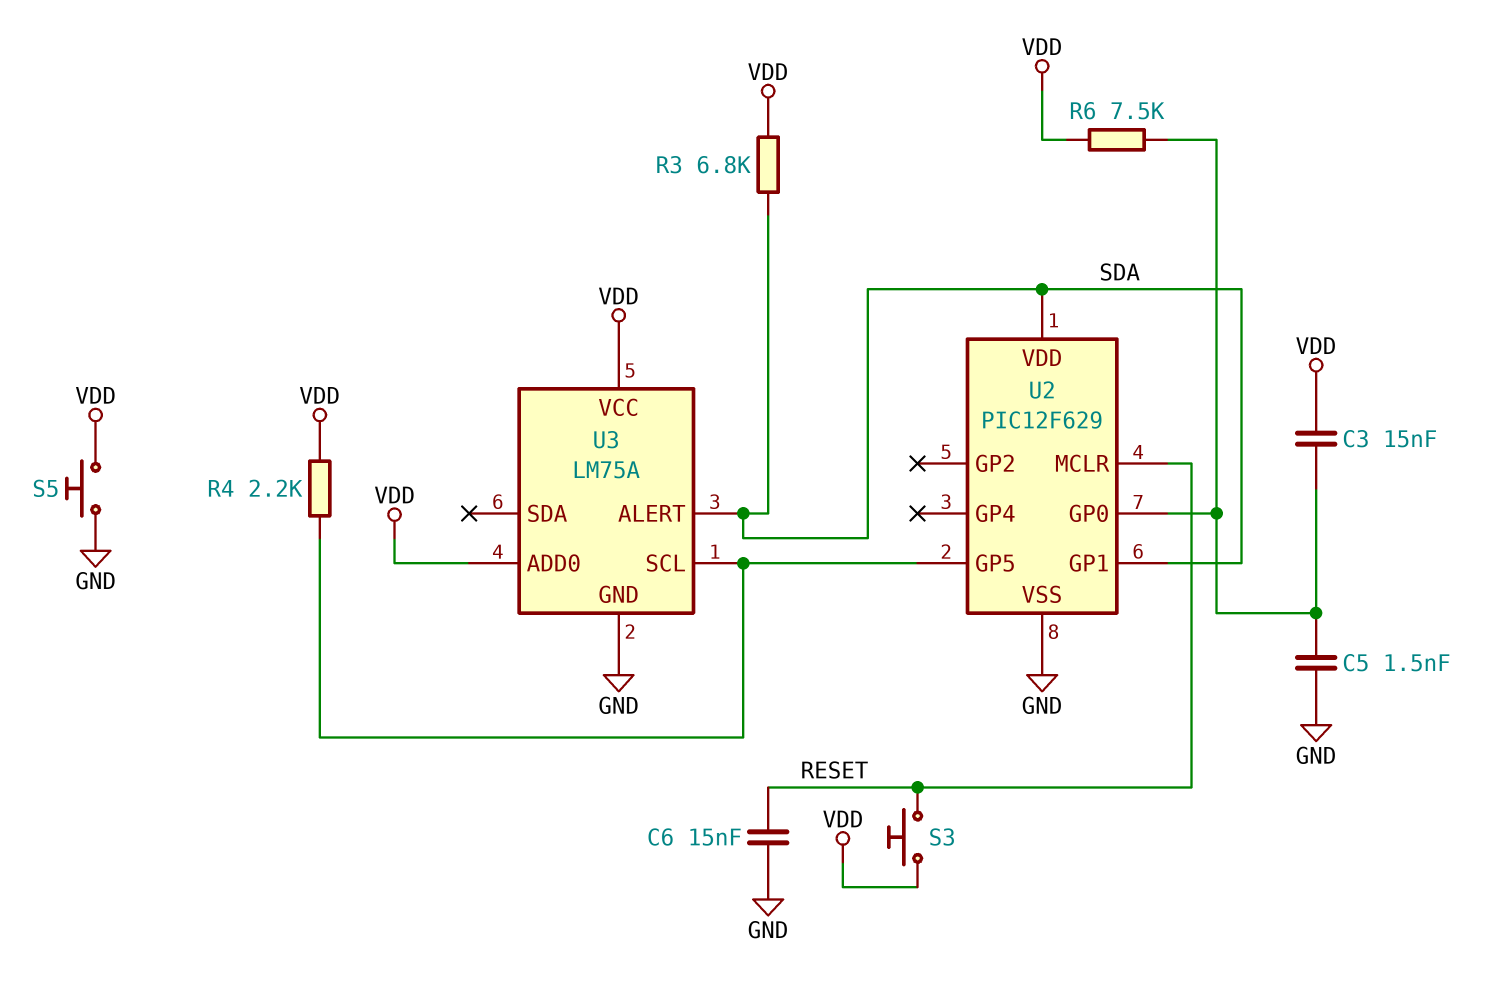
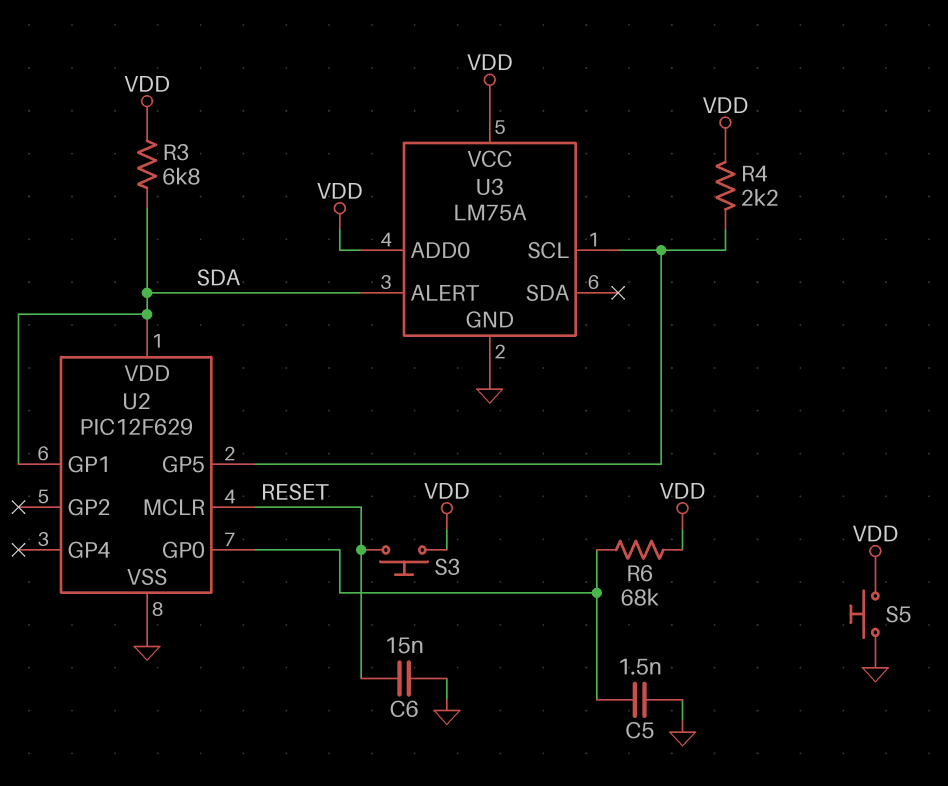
C3: 15nF (U2/GP0, VDD) -> none
R6: 7.5k (U2/GP0, VDD) -> 68k (U2/GP0, VDD)

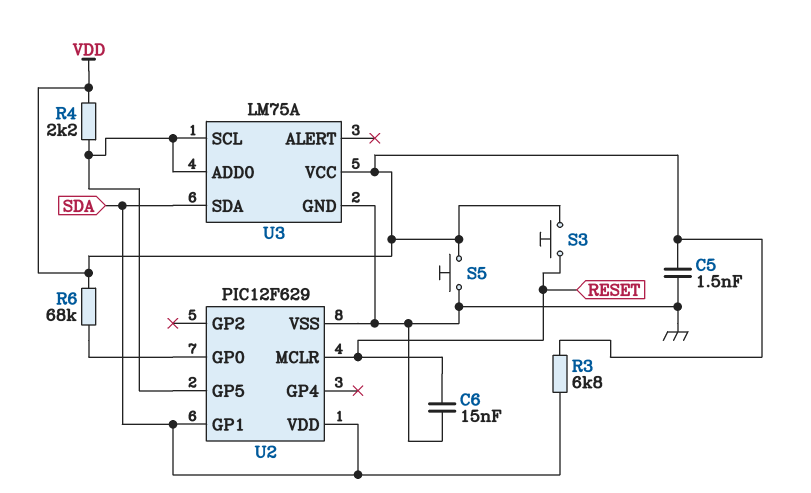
C5: 1.5nF (GND, U2/GP0) -> 1.5nF (GND, VDD)
U3 pin ADD0: VDD -> U2/GP5
U3 pin ALERT: SDA -> none
U3 pin SDA: none -> SDA

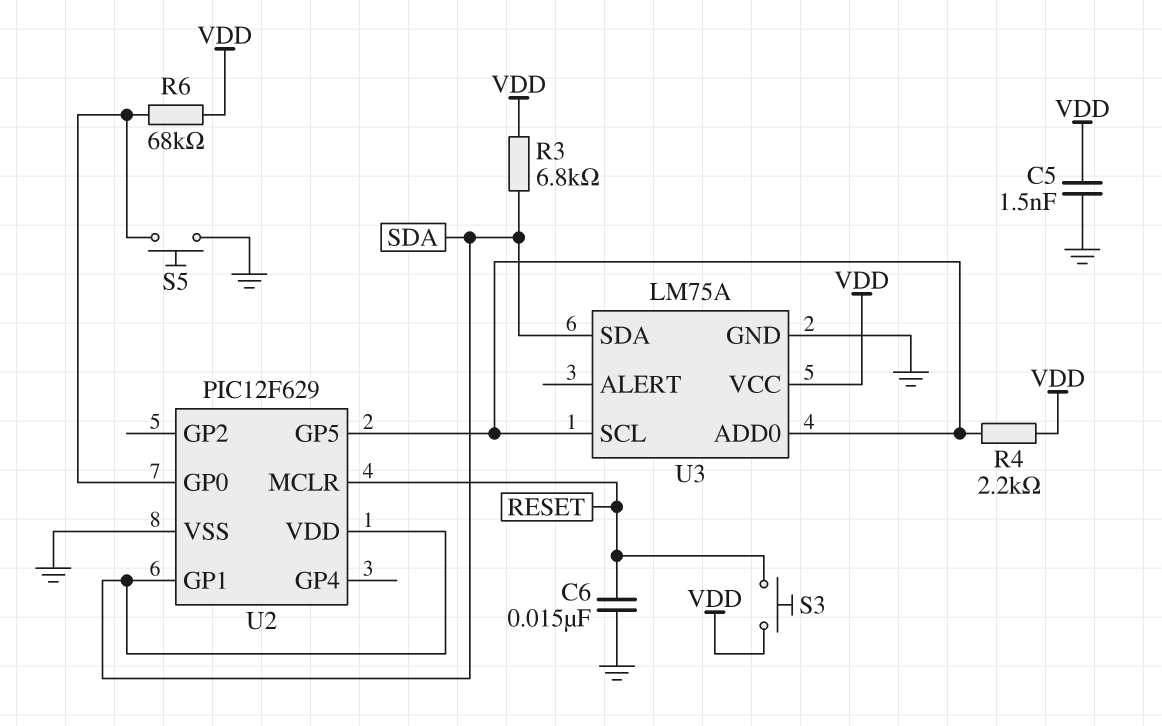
S5: button (GND, VDD) -> button (GND, U2/GP0)

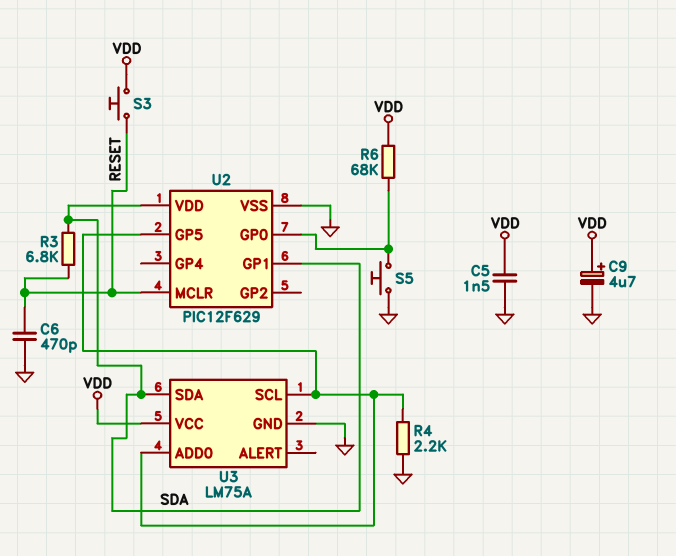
C6: 15nF (GND, RESET) -> 470pF (GND, RESET)
C9: none -> 4.7uF (plus VDD, minus GND)
R3: 6.8k (SDA, VDD) -> 6.8k (RESET, SDA)
R4: 2.2k (U2/GP5, VDD) -> 2.2k (GND, U2/GP5)

